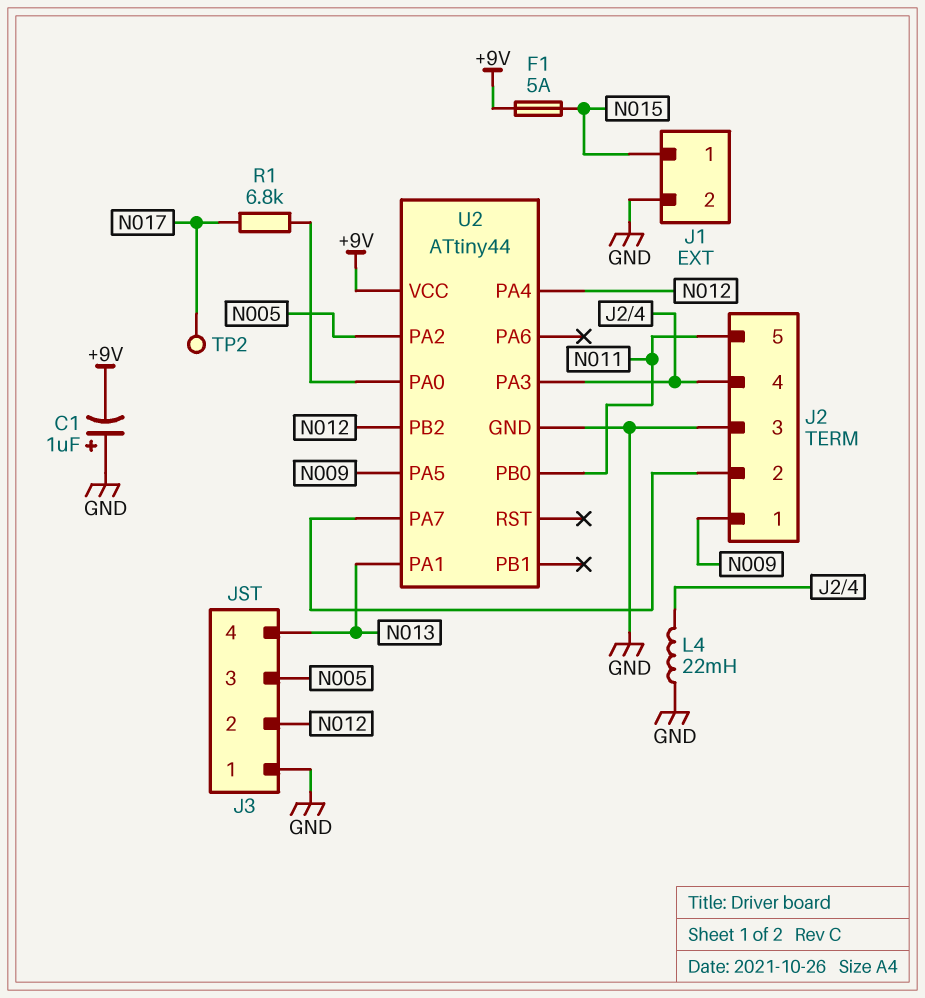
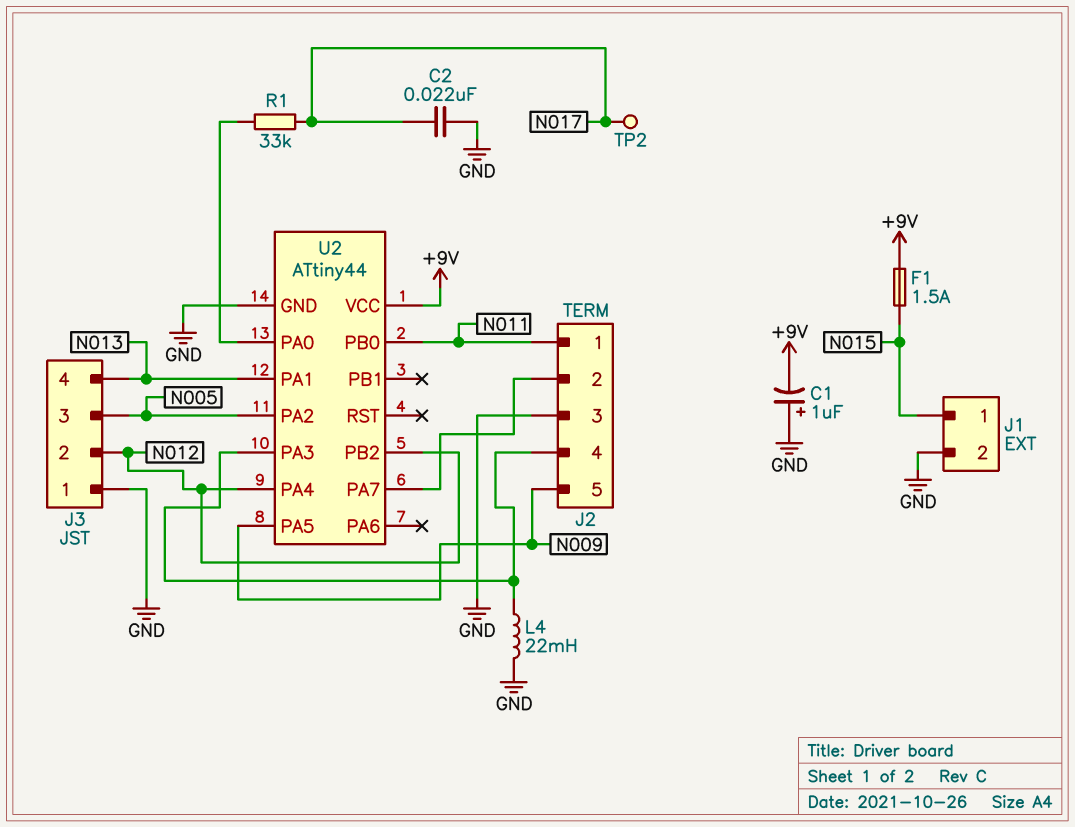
C2: none -> 22nF (GND, N017)
F1: 5A (+9V, N015) -> 1.5A (+9V, N015)
J2 pin 1: N009 -> N011
J2 pin 5: N011 -> N009
R1: 6.8k (N017, U2/PA0) -> 33k (N017, U2/PA0)

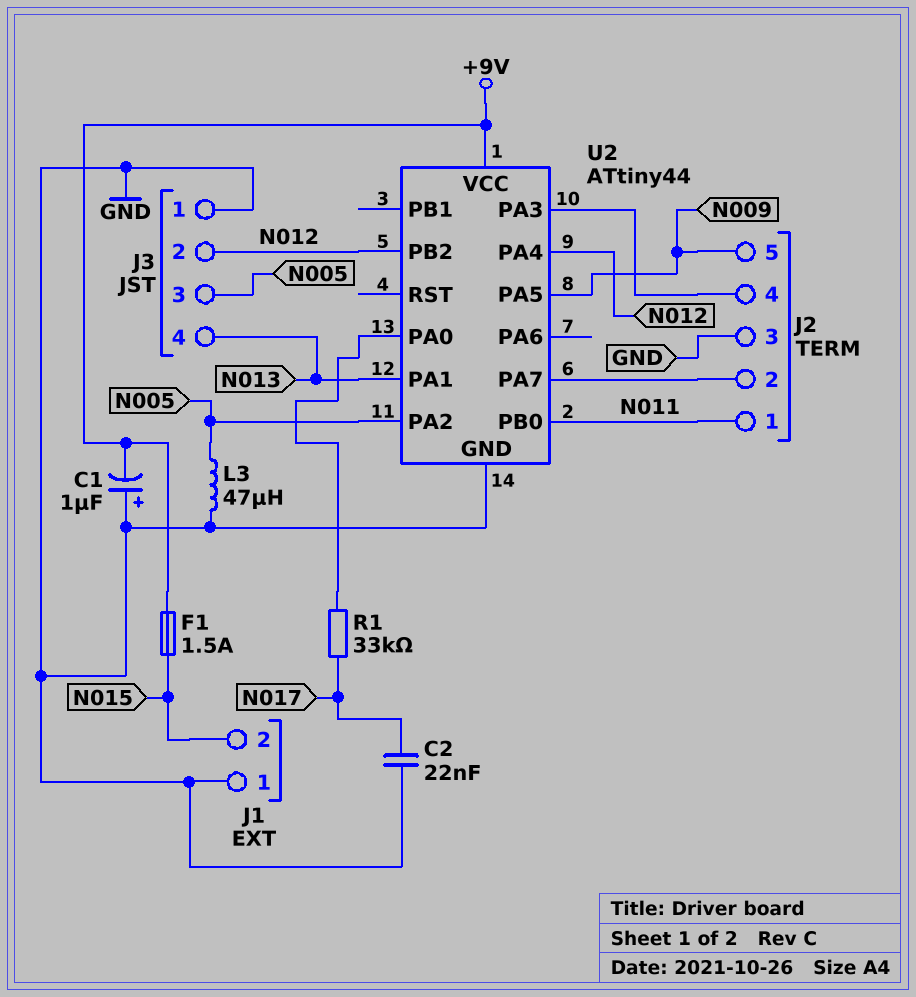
J1 pin 1: N015 -> GND
J1 pin 2: GND -> N015
L3: none -> 47uH (GND, N005)
L4: 22mH (GND, J2/4) -> none
TP2: test point (N017) -> none

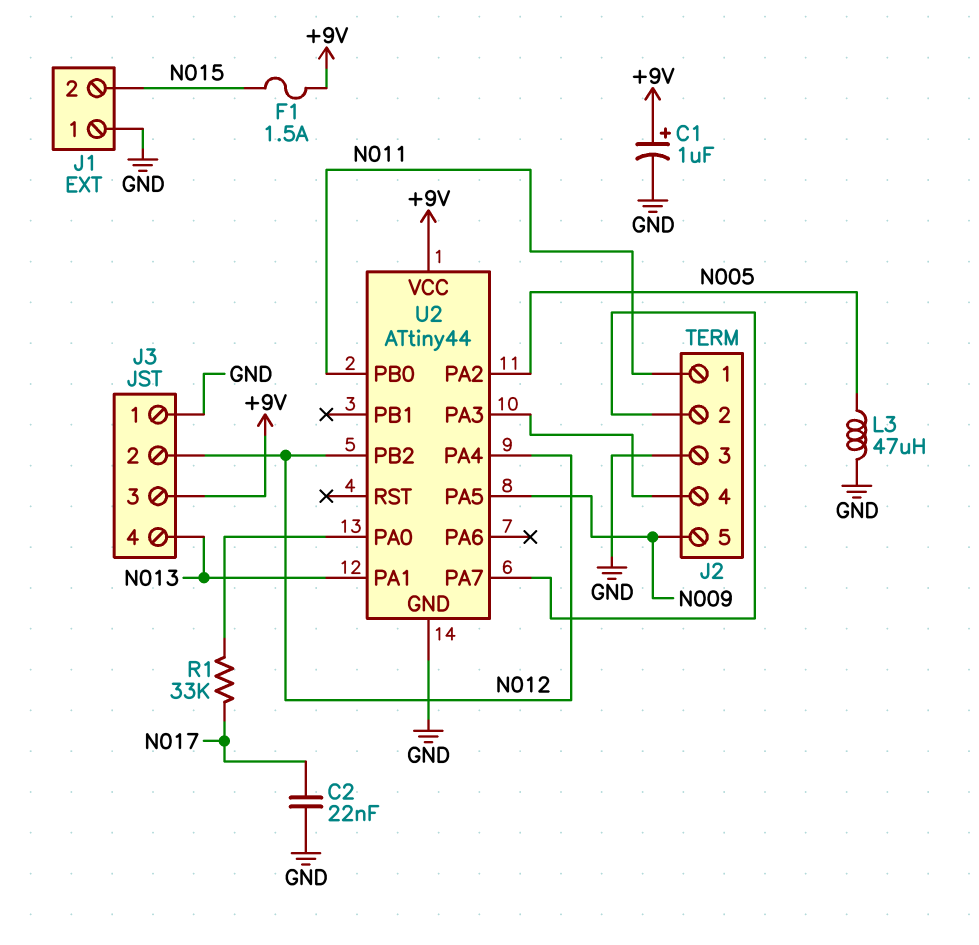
C1: 1uF (plus GND, minus +9V) -> 1uF (plus +9V, minus GND)
J3 pin 3: N005 -> +9V

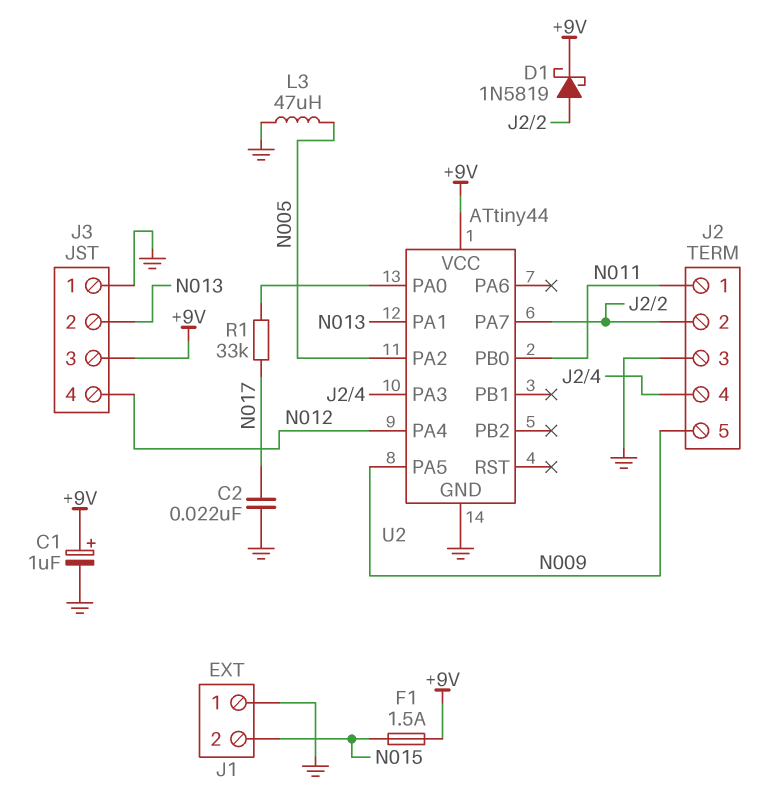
D1: none -> schottky 1N5819 (A J2/2, K +9V)
J3 pin 2: N012 -> N013
J3 pin 4: N013 -> N012
U2 pin PB2: N012 -> none

